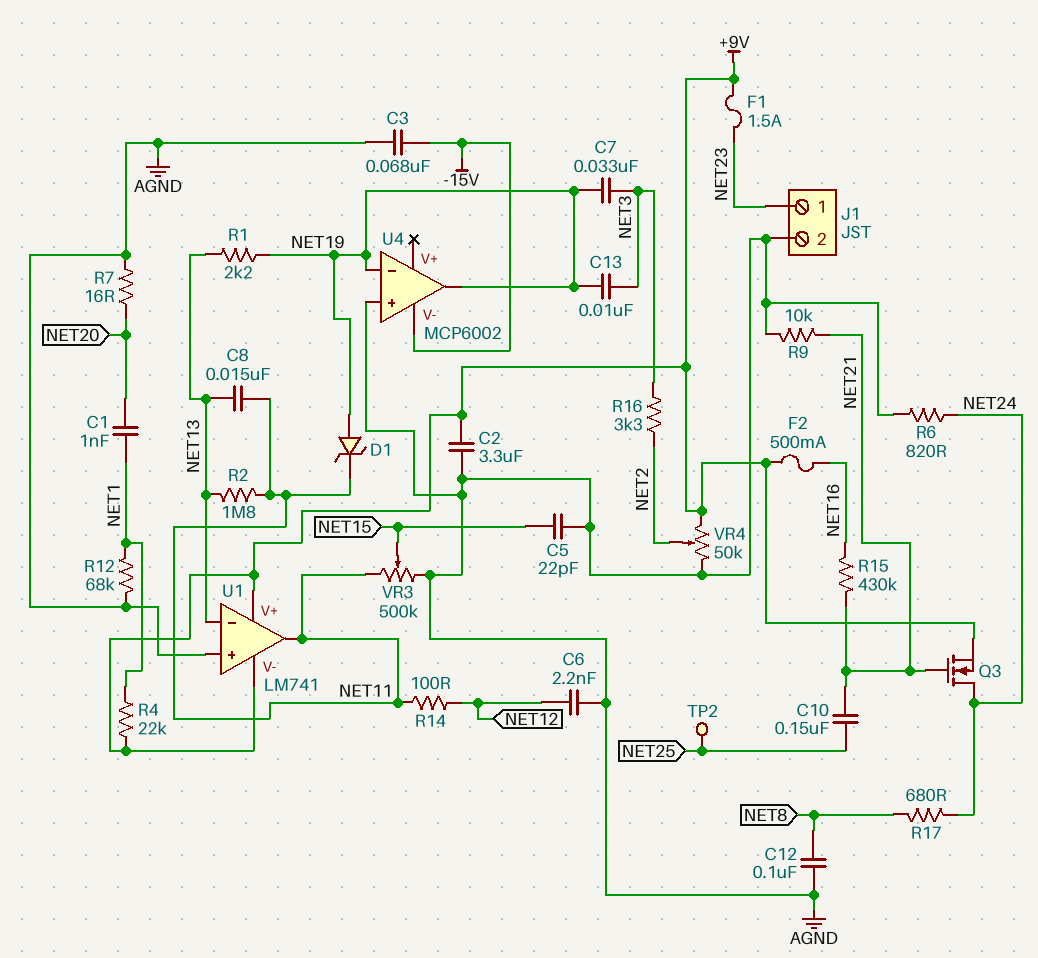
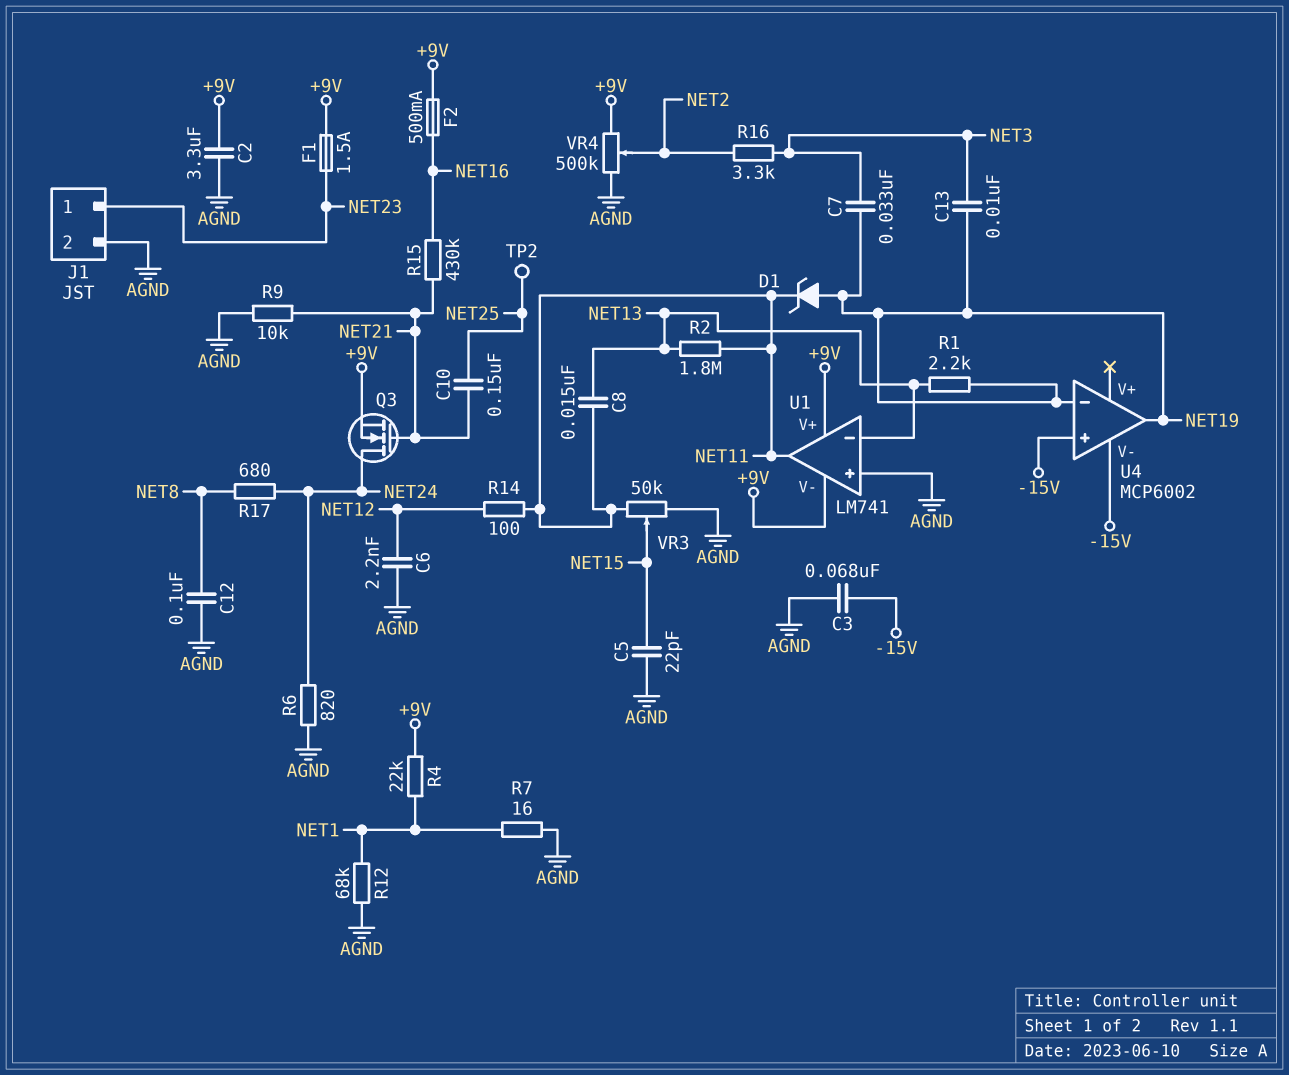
C1: 1nF (NET1, NET20) -> none
R7: 16 (AGND, NET20) -> 16 (AGND, NET1)
U4 pin in+: AGND -> -15V
VR3: 500k (AGND, NET11, wiper NET15) -> 50k (AGND, NET11, wiper NET15)
VR4: 50k (+9V, AGND, wiper NET2) -> 500k (+9V, AGND, wiper NET2)

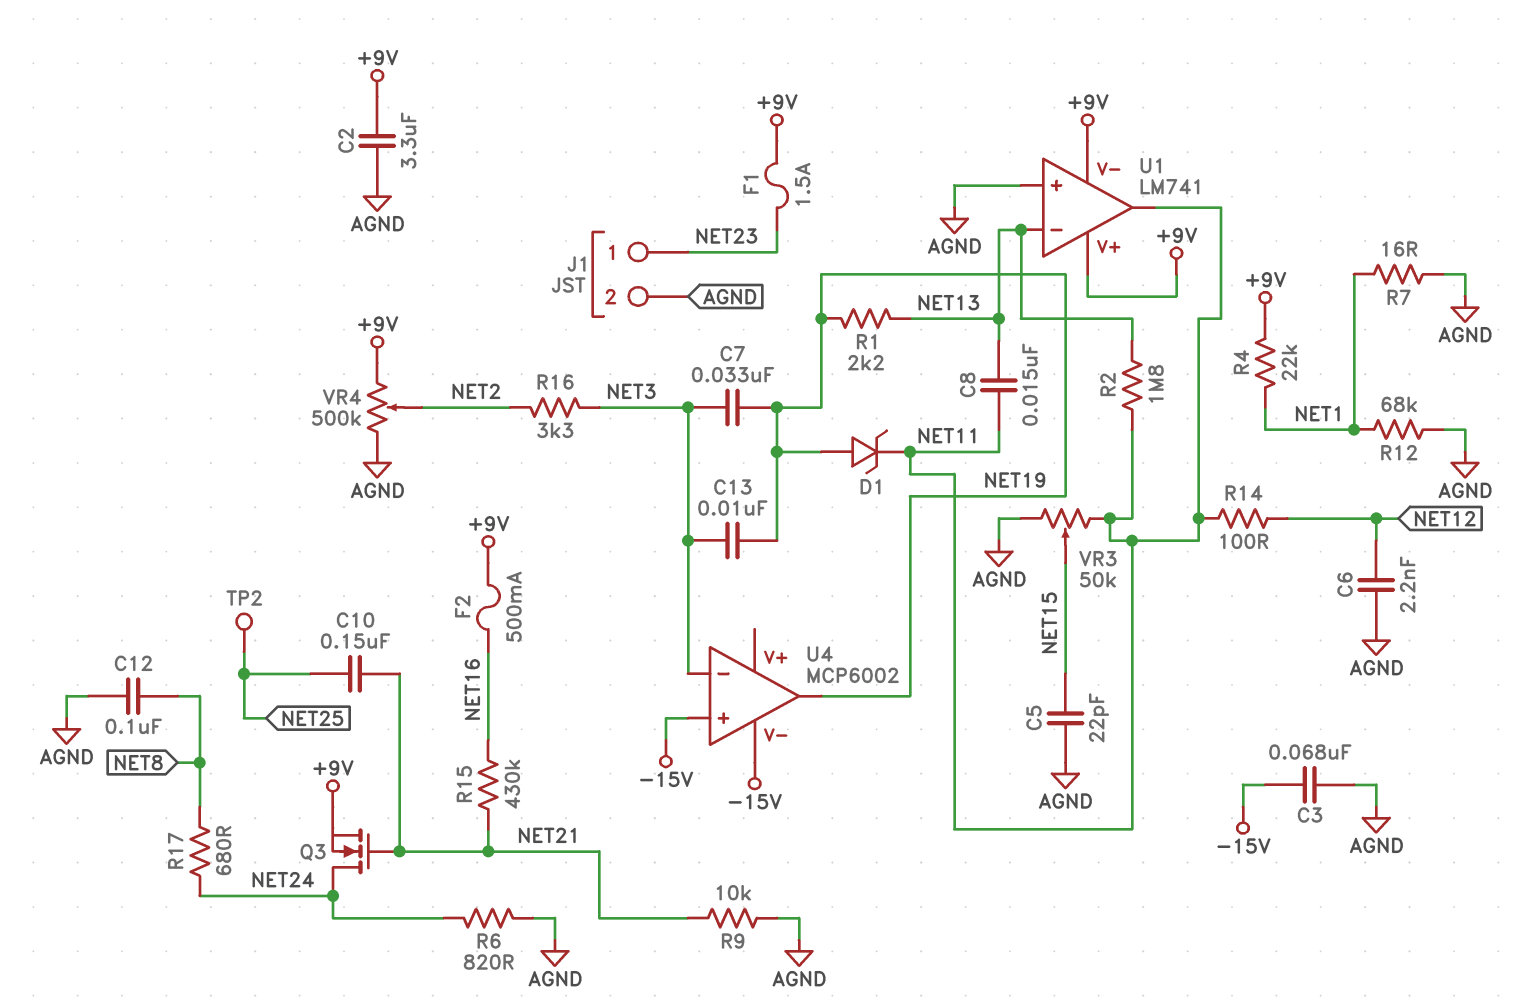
U4 pin in-: NET19 -> NET3

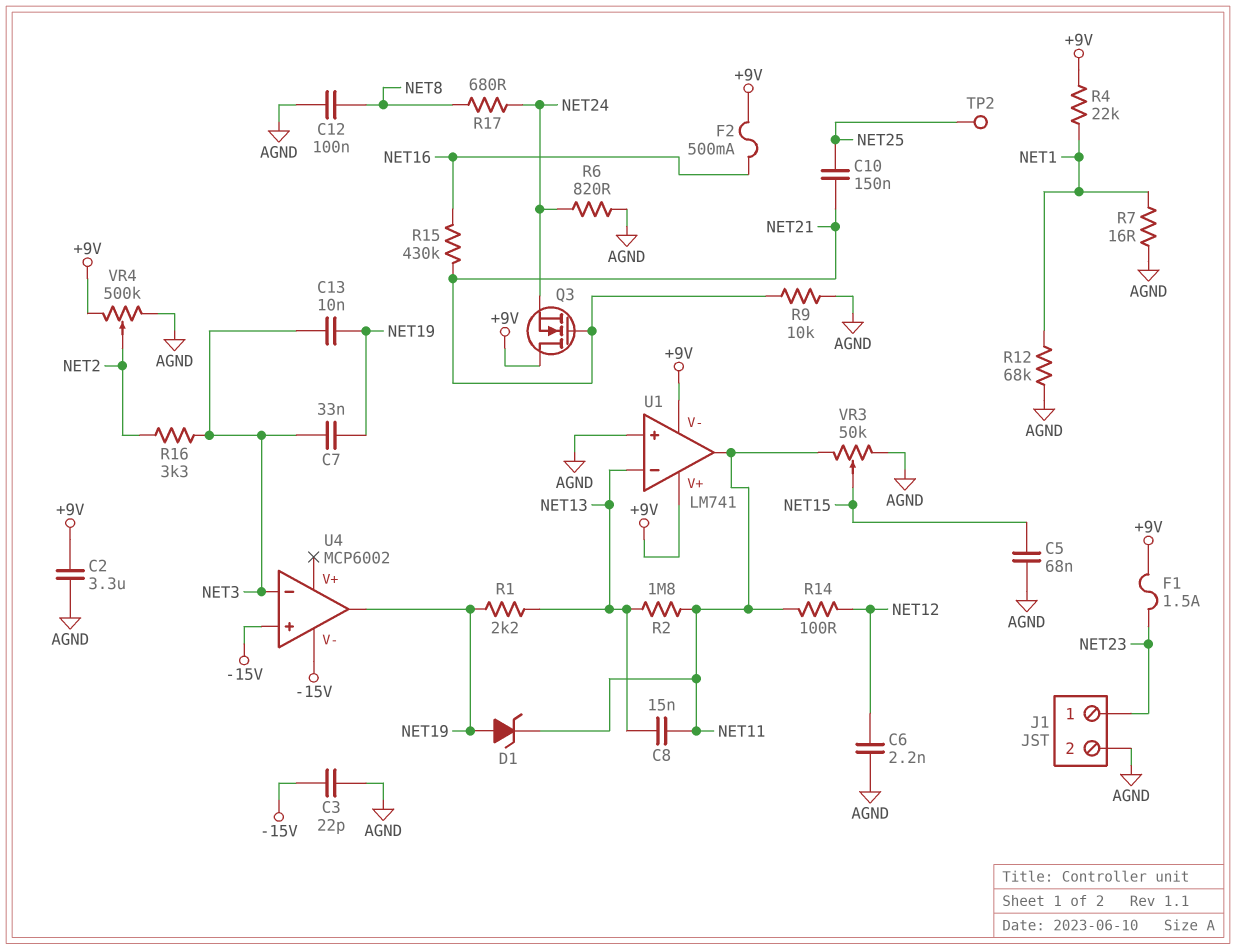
C3: 68nF (-15V, AGND) -> 22pF (-15V, AGND)
C5: 22pF (AGND, NET15) -> 68nF (AGND, NET15)
Q3: NMOS (G NET21, D NET24, S +9V) -> NMOS (G NET21, D +9V, S NET24)

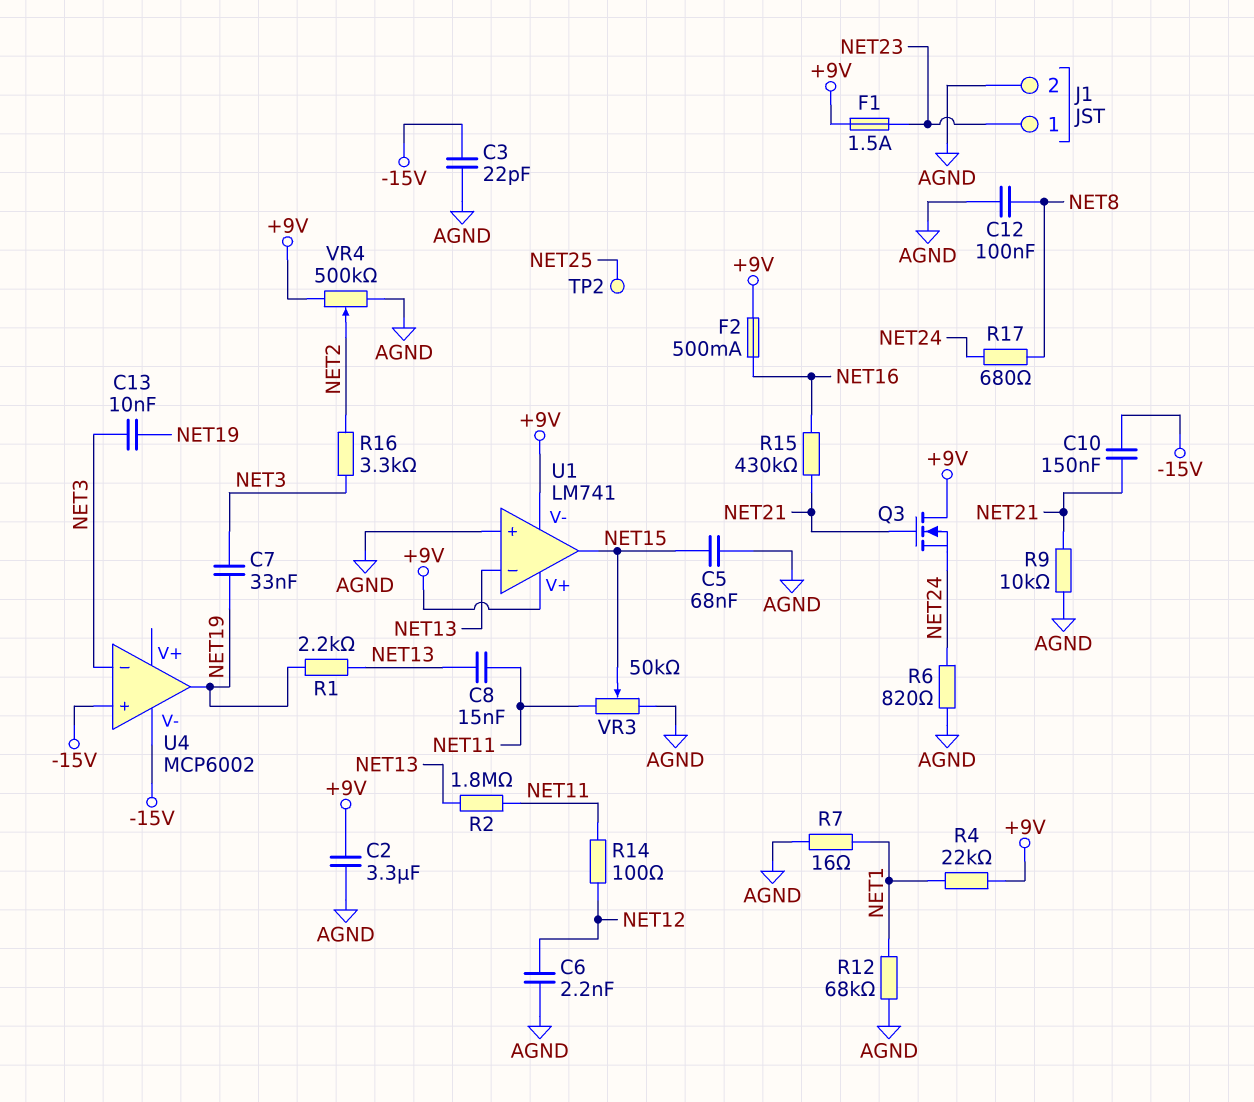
C10: 150nF (NET21, NET25) -> 150nF (-15V, NET21)
D1: zener (A NET19, K NET11) -> none
U1 pin out: NET11 -> NET15

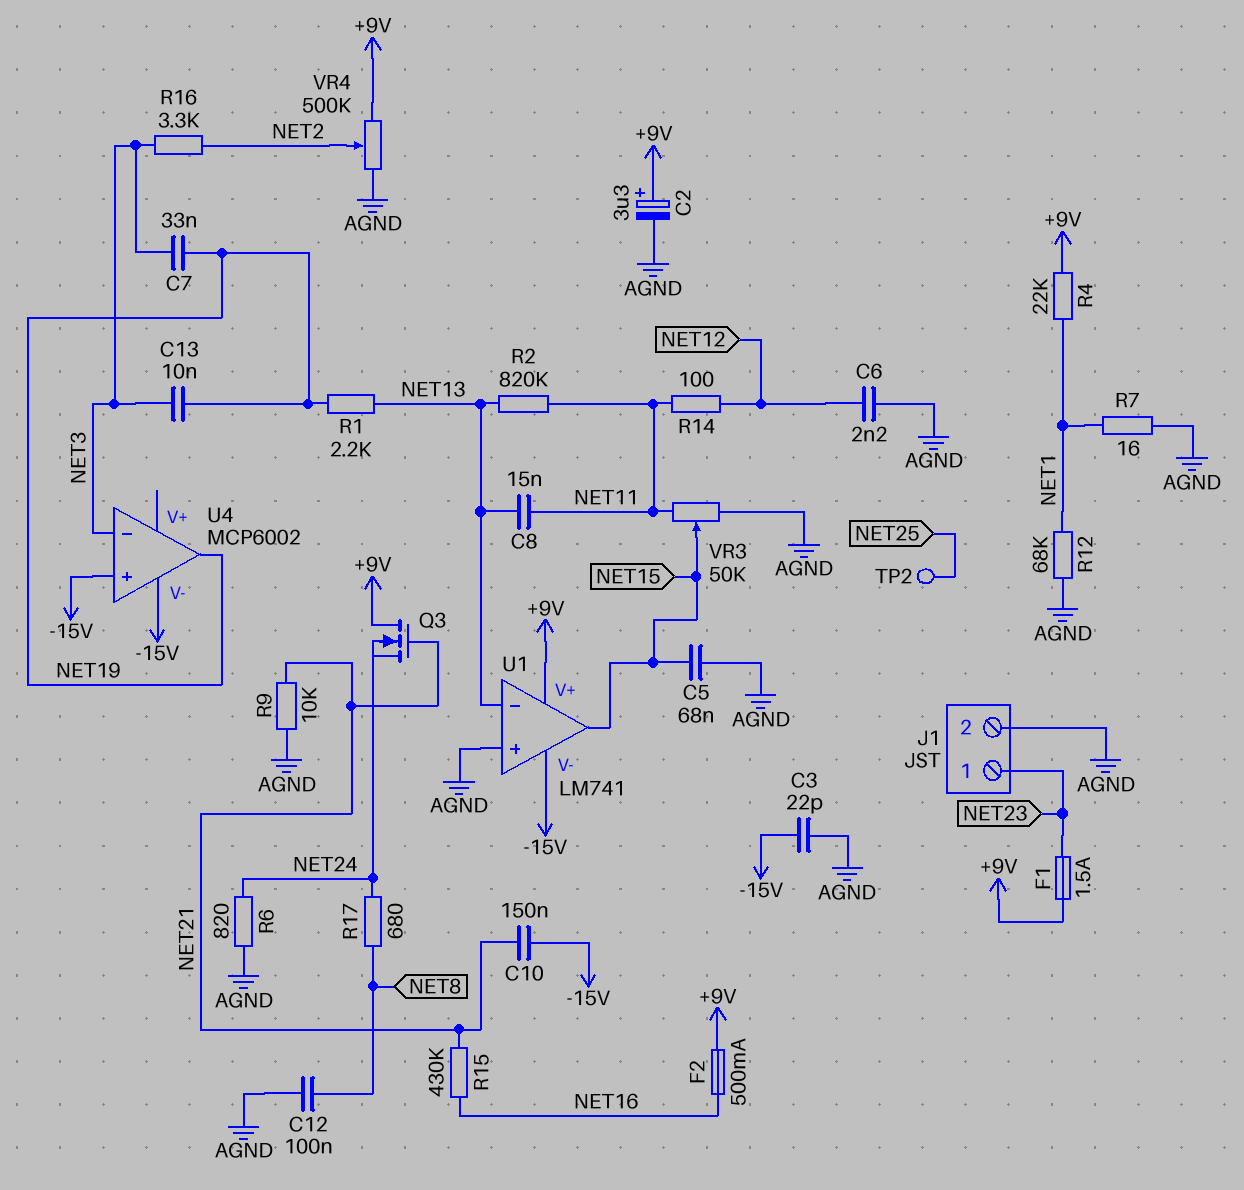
C2: 3.3uF (+9V, AGND) -> 3.3uF (plus +9V, minus AGND)
R2: 1.8M (NET11, NET13) -> 820k (NET11, NET13)
U1 pin V-: +9V -> -15V

